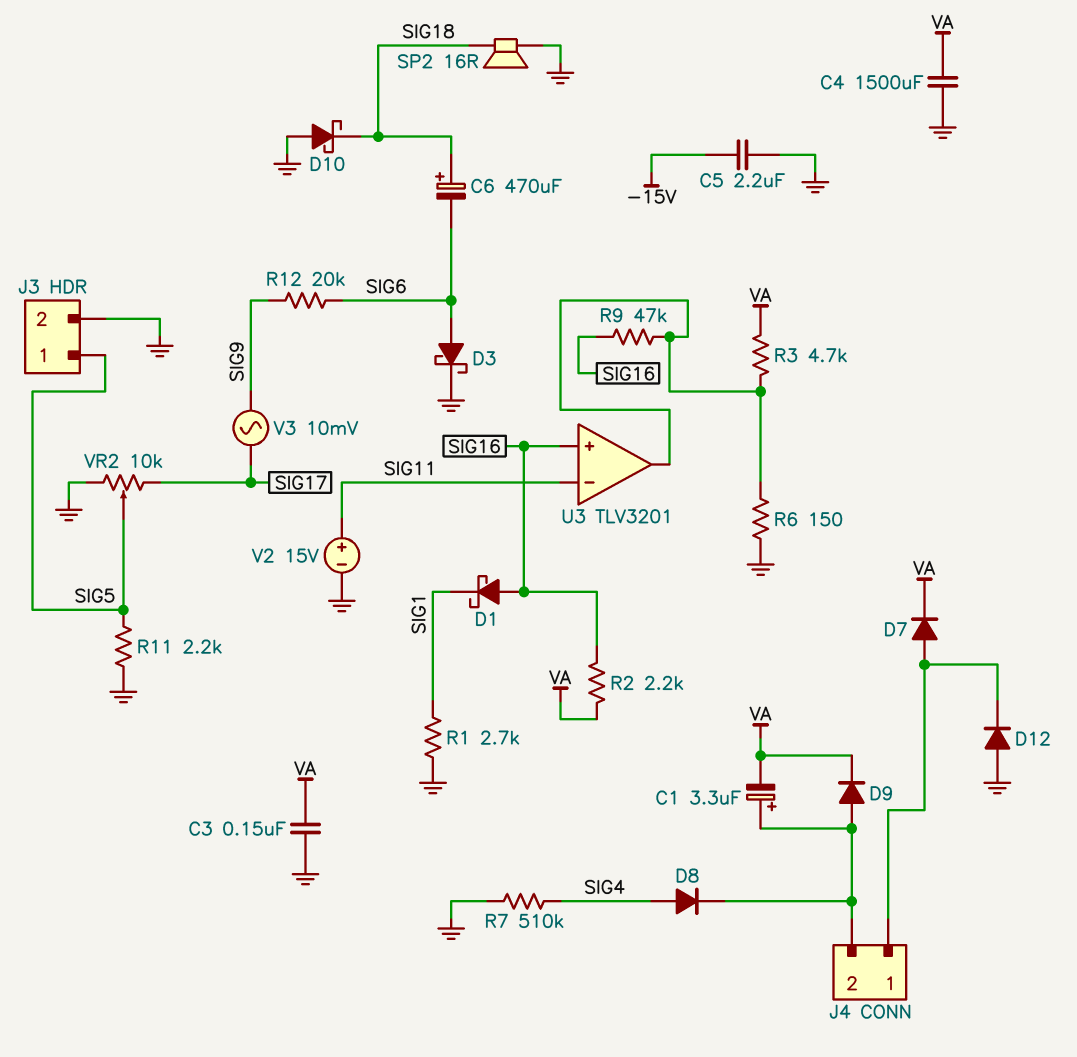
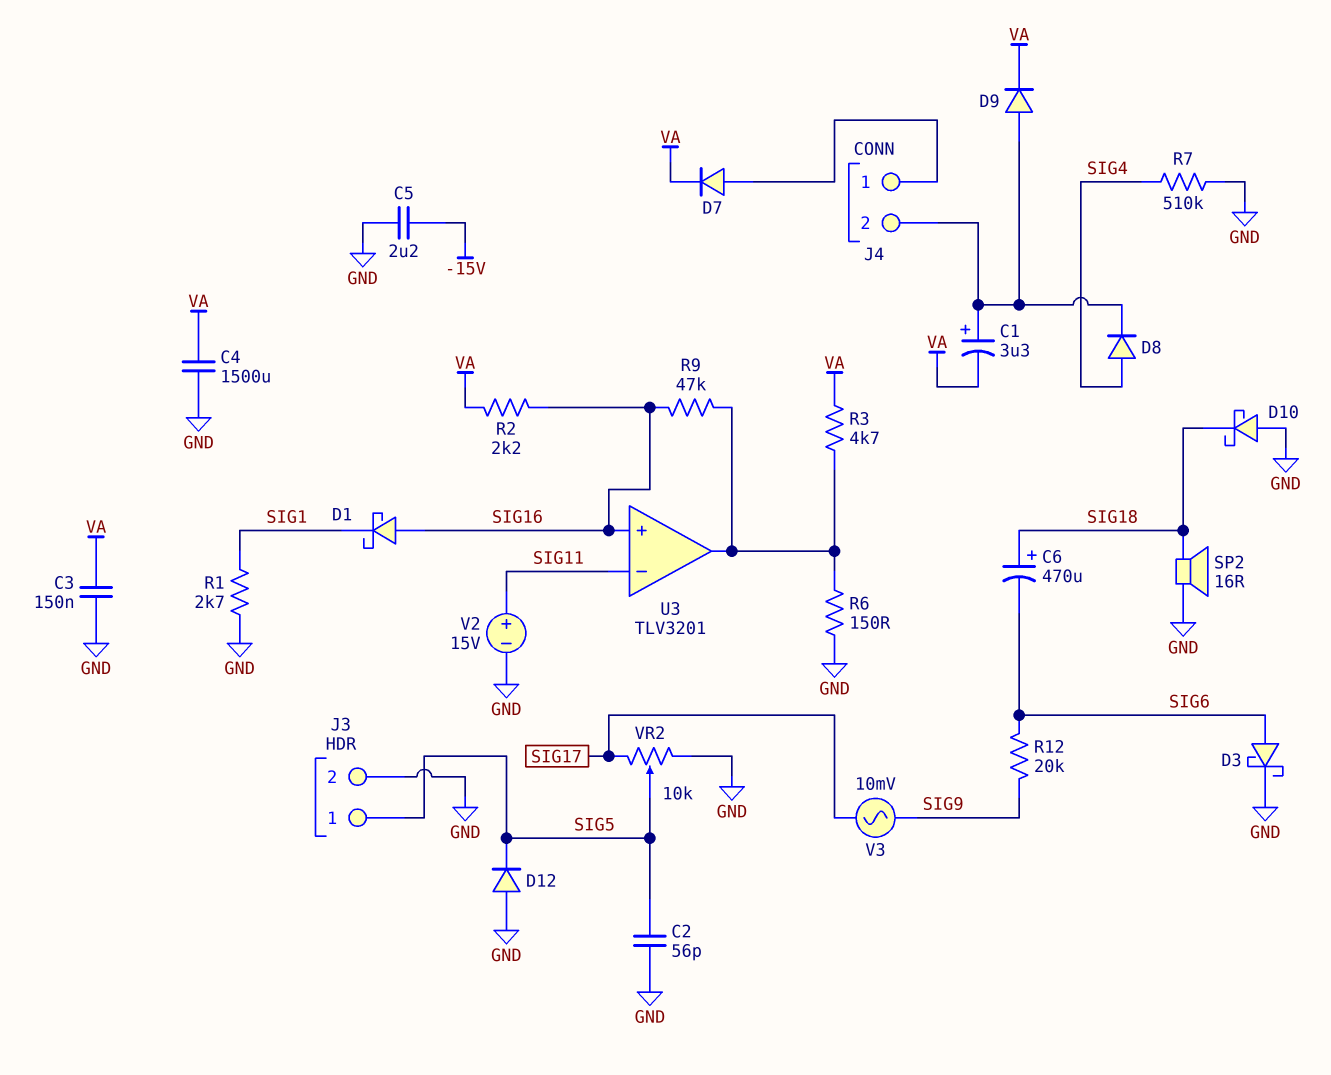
C2: none -> 56pF (GND, SIG5)
D12: diode (A GND, K J4/1) -> diode (A GND, K SIG5)
R11: 2.2k (GND, SIG5) -> none

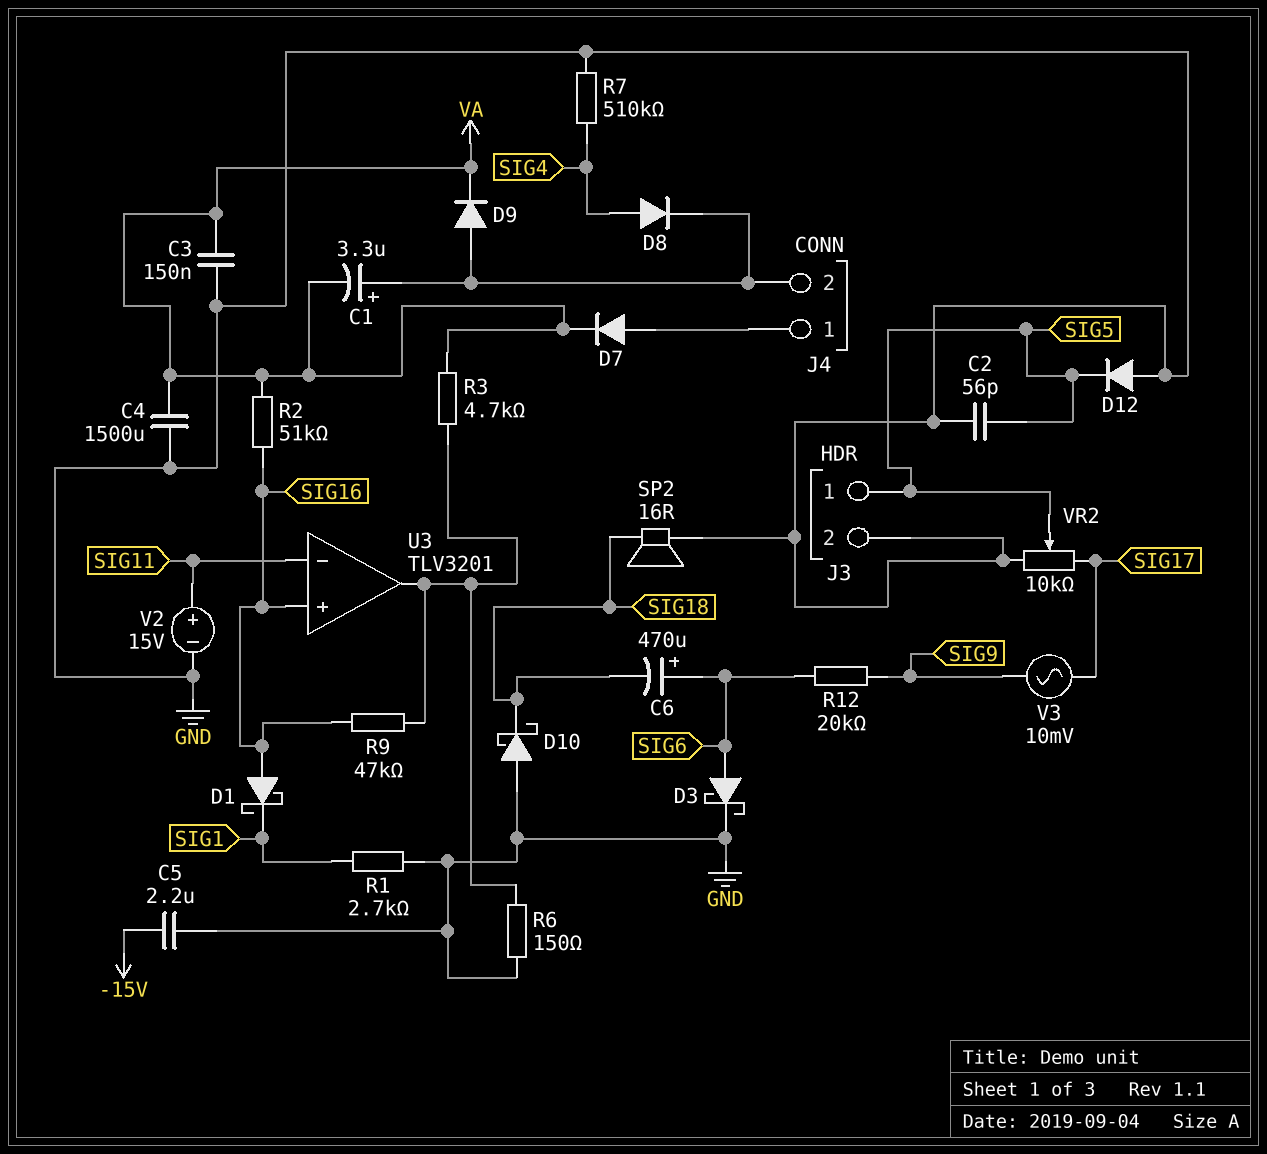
C6: 470uF (plus SIG18, minus SIG6) -> 470uF (plus SIG6, minus SIG18)
R2: 2.2k (SIG16, VA) -> 51k (SIG16, VA)

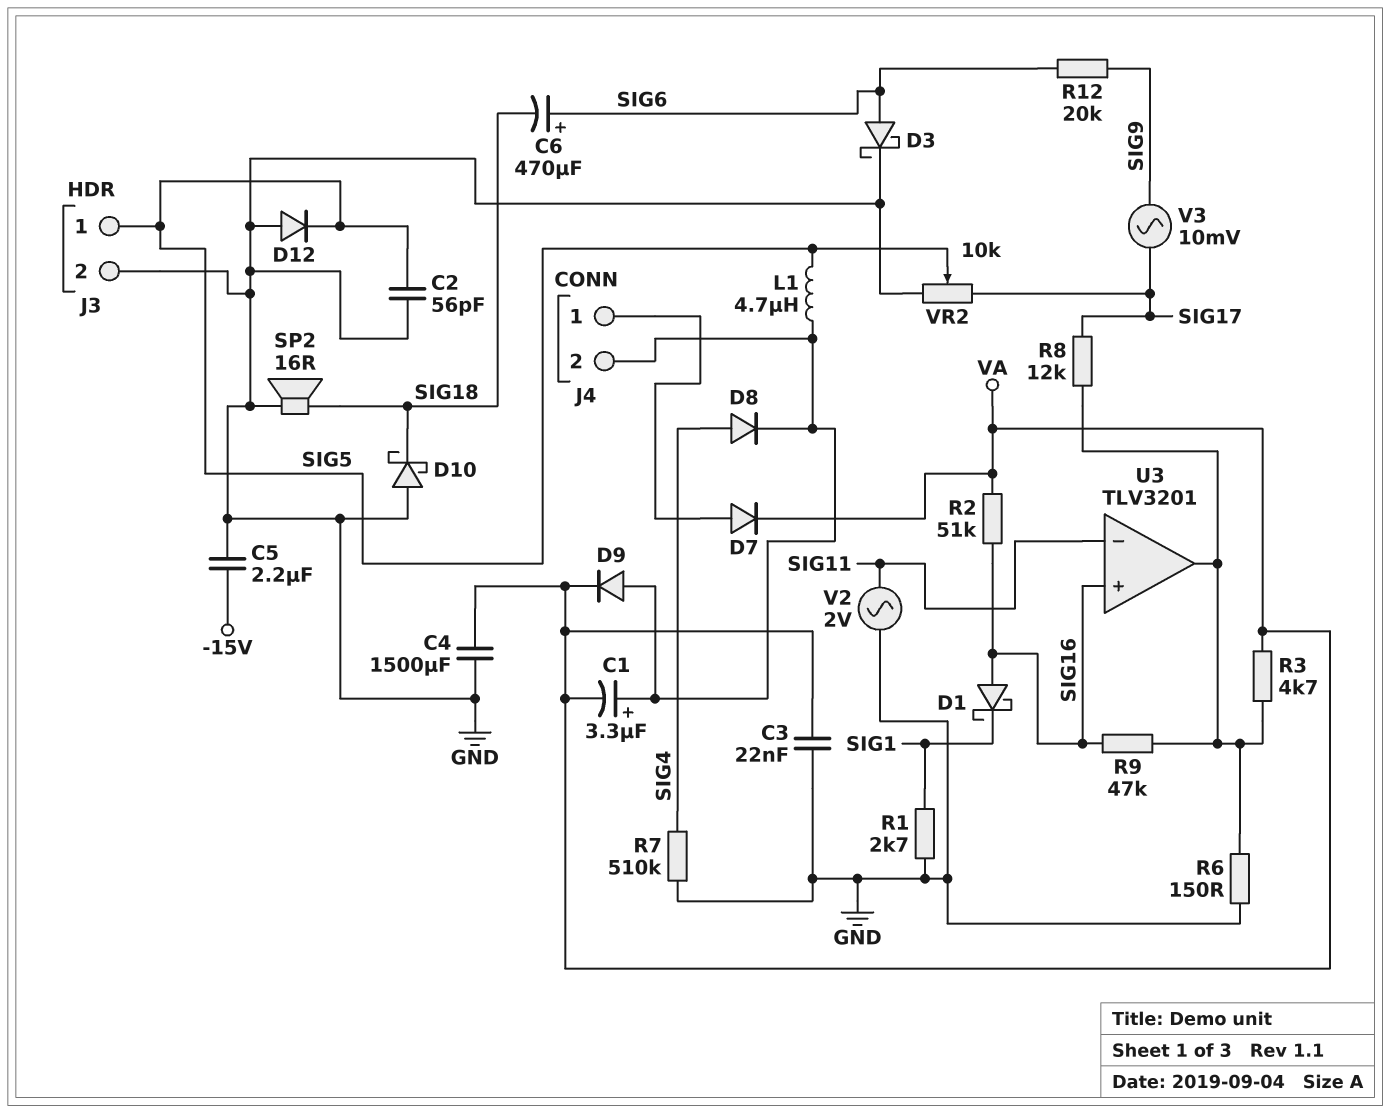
C3: 150nF (GND, VA) -> 22nF (GND, VA)
L1: none -> 4.7uH (J4/2, SIG5)
R8: none -> 12k (SIG17, U3/out)
V2: 15V (plus SIG11, minus GND) -> AC 2V (GND, SIG11)

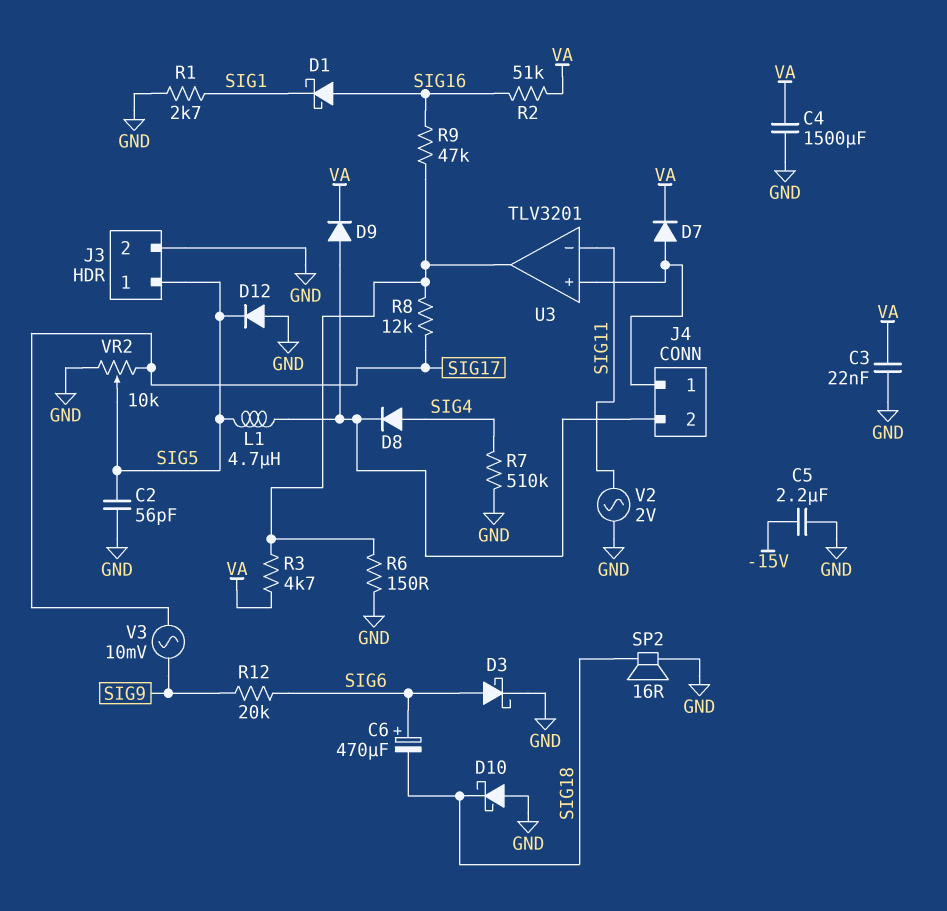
C1: 3.3uF (plus J4/2, minus VA) -> none
U3 pin in+: SIG16 -> J4/1

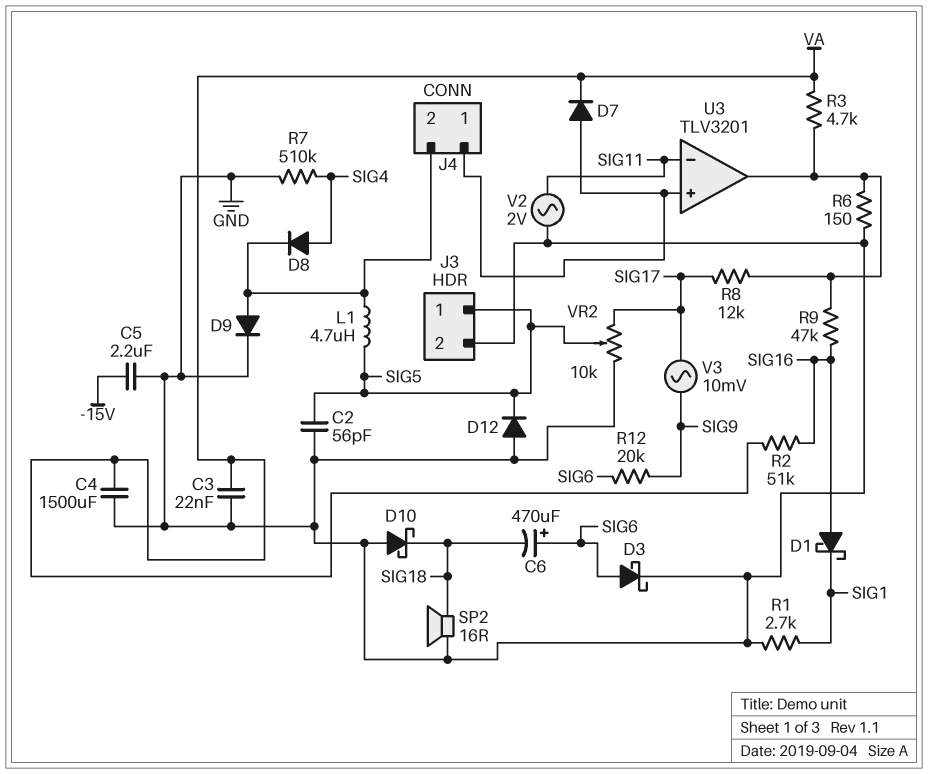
D9: diode (A J4/2, K VA) -> diode (A J4/2, K GND)

